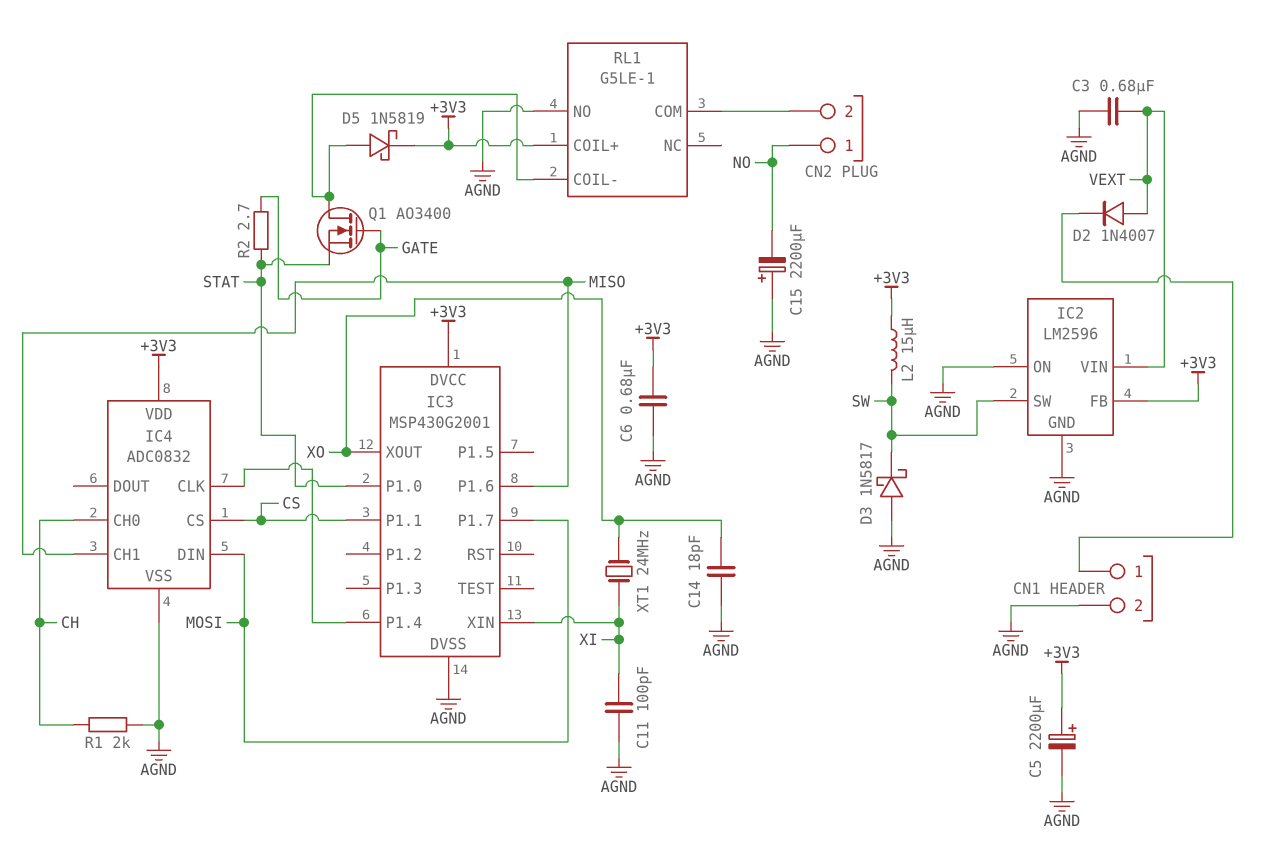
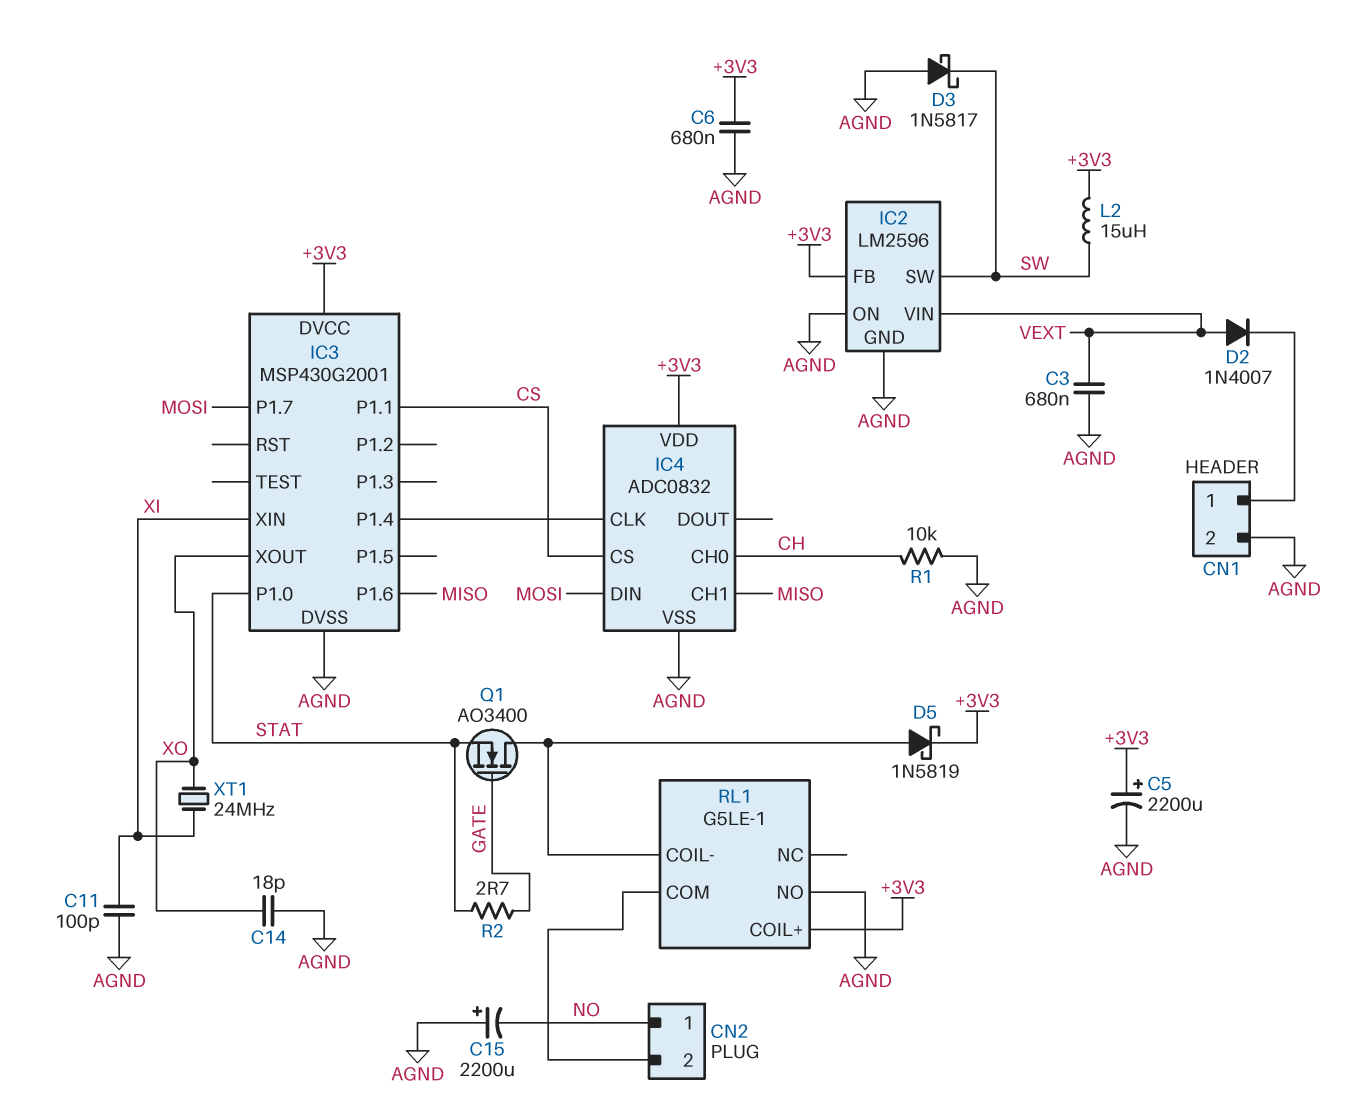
R1: 2k (AGND, CH) -> 10k (AGND, CH)

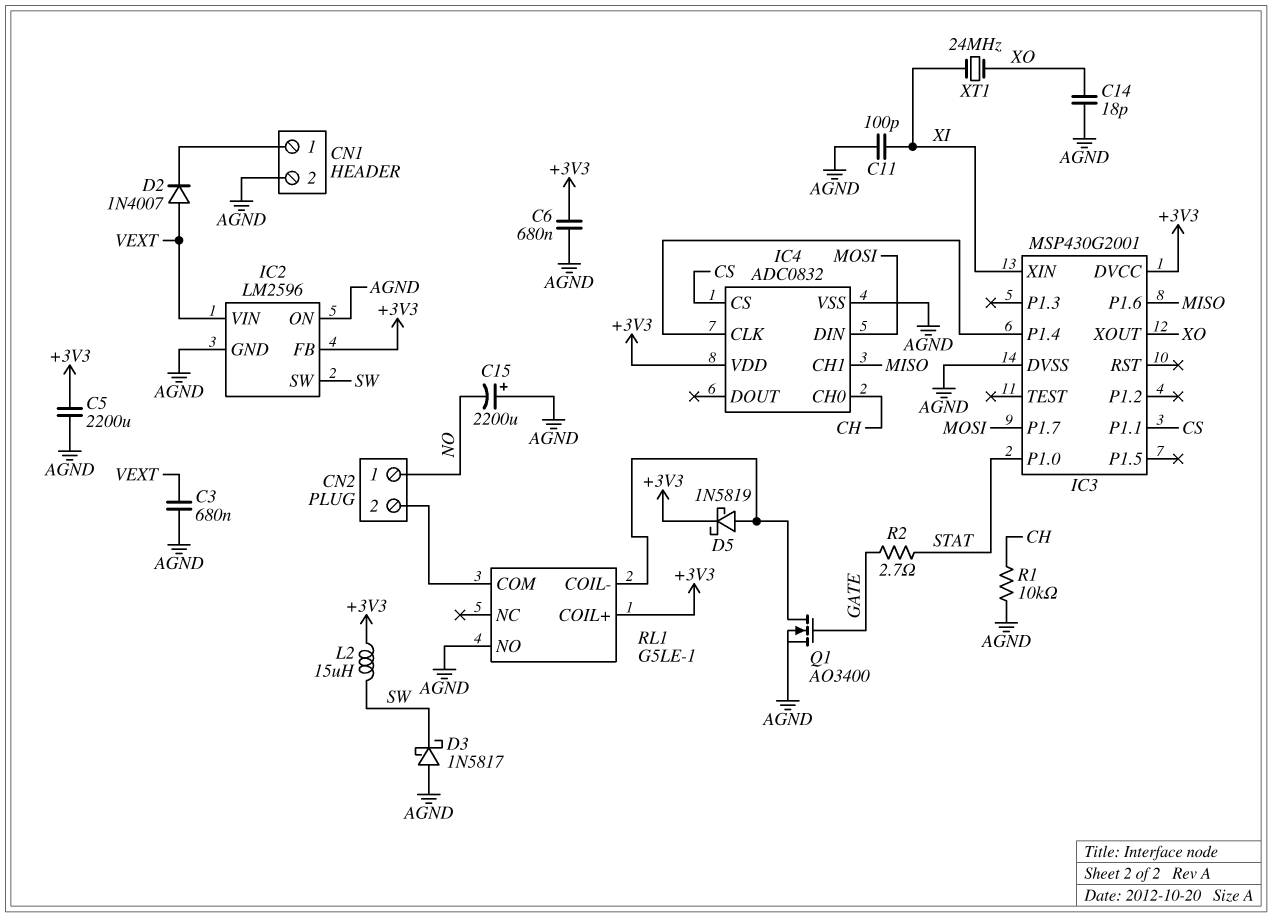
C5: 2200uF (plus +3V3, minus AGND) -> 2200uF (+3V3, AGND)
Q1: NMOS AO3400 (G GATE, D RL1/COIL-, S STAT) -> NMOS AO3400 (G GATE, D RL1/COIL-, S AGND)

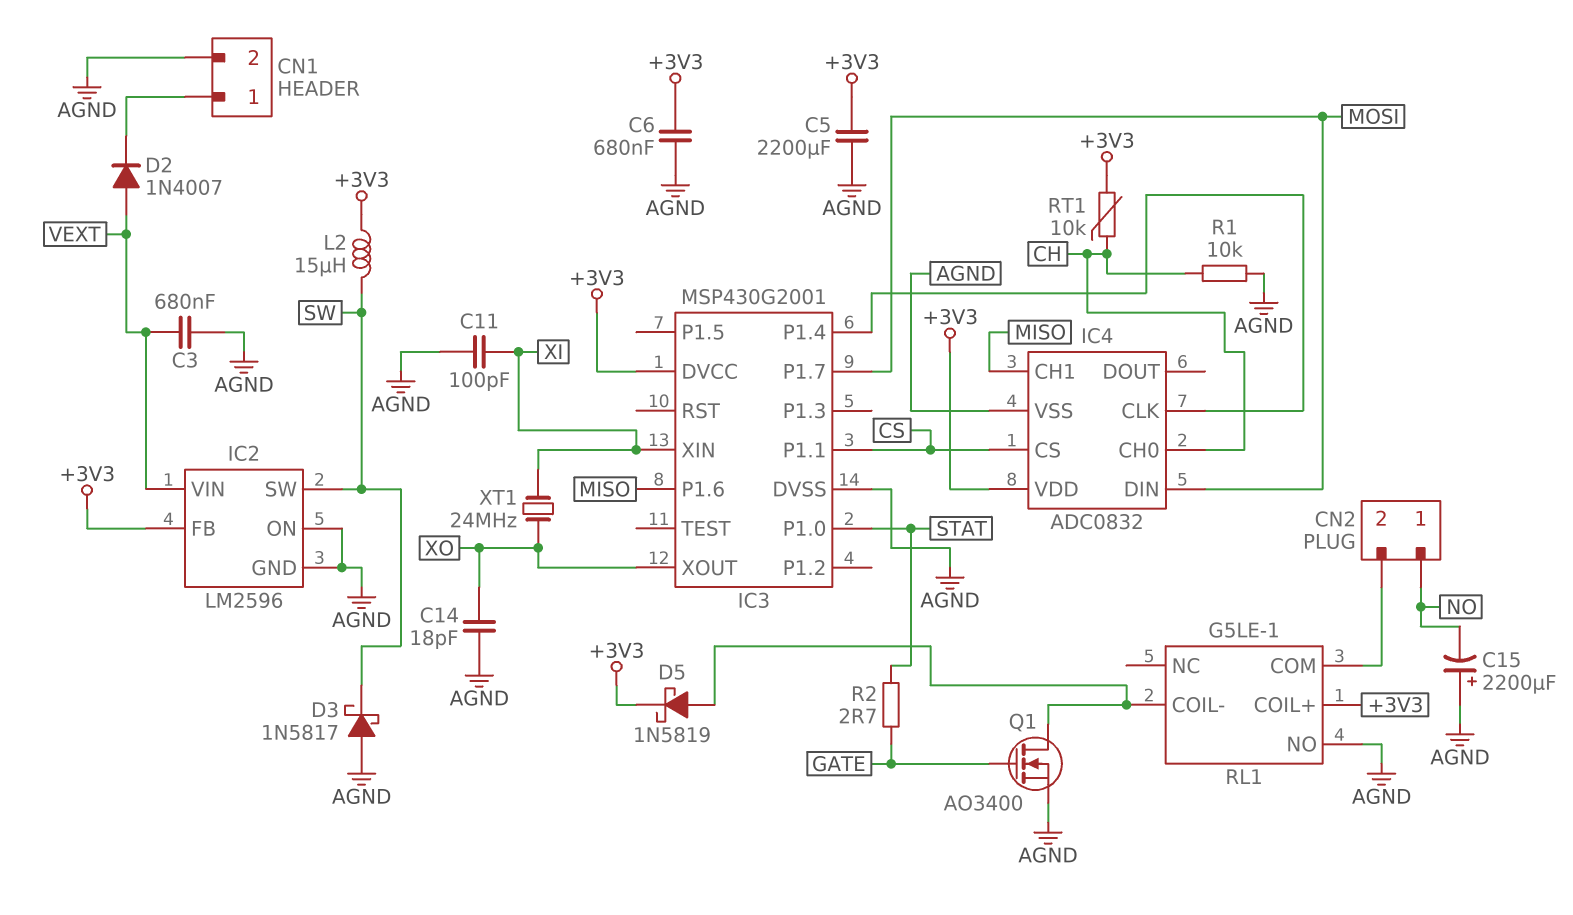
RT1: none -> 10k (+3V3, CH)

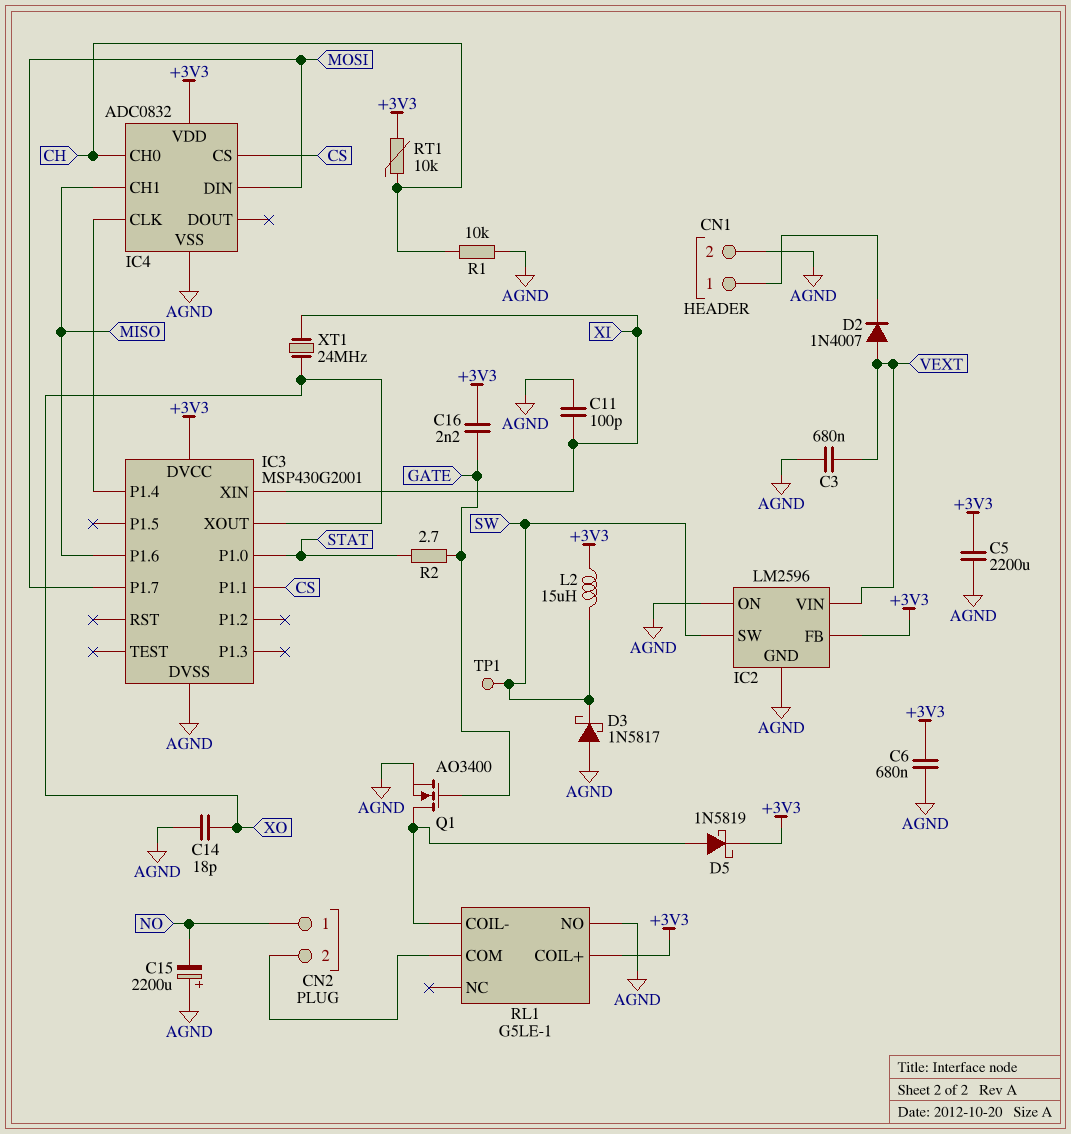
C16: none -> 2.2nF (+3V3, GATE)
TP1: none -> test point (SW)

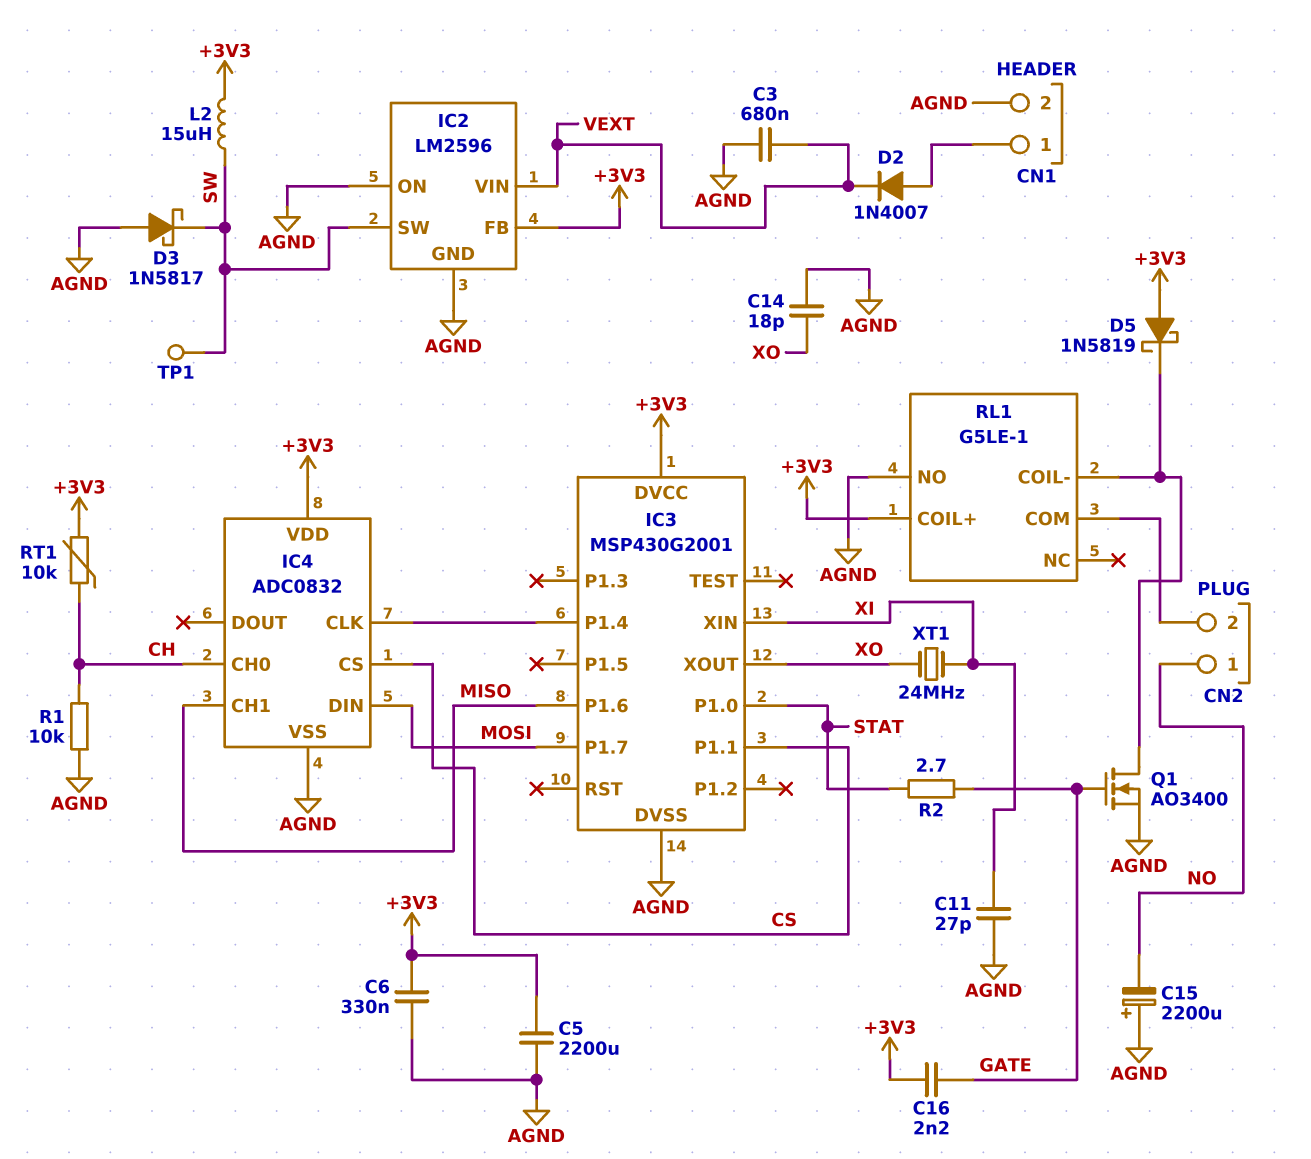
C6: 680nF (+3V3, AGND) -> 330nF (+3V3, AGND)
C11: 100pF (AGND, XI) -> 27pF (AGND, XI)
D2: diode 1N4007 (A VEXT, K CN1/1) -> diode 1N4007 (A CN1/1, K VEXT)
D5: schottky 1N5819 (A RL1/COIL-, K +3V3) -> schottky 1N5819 (A +3V3, K RL1/COIL-)

